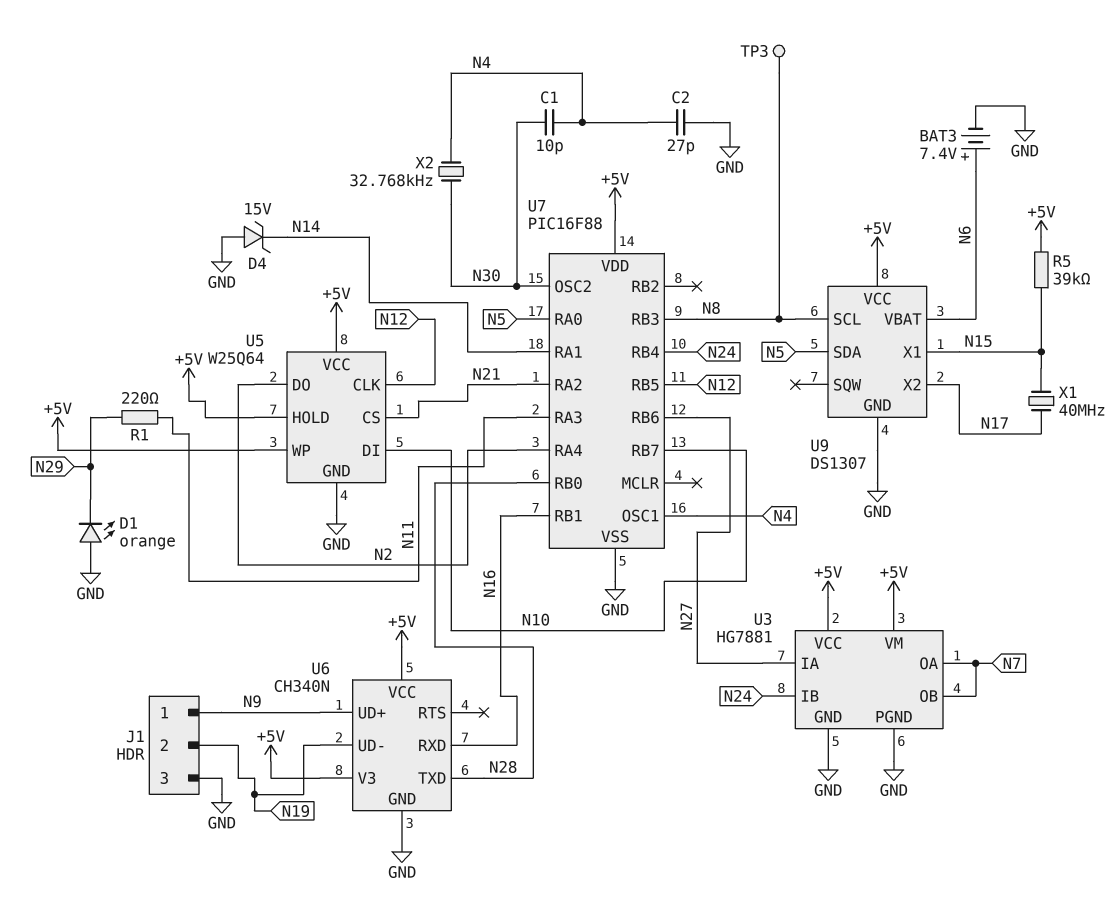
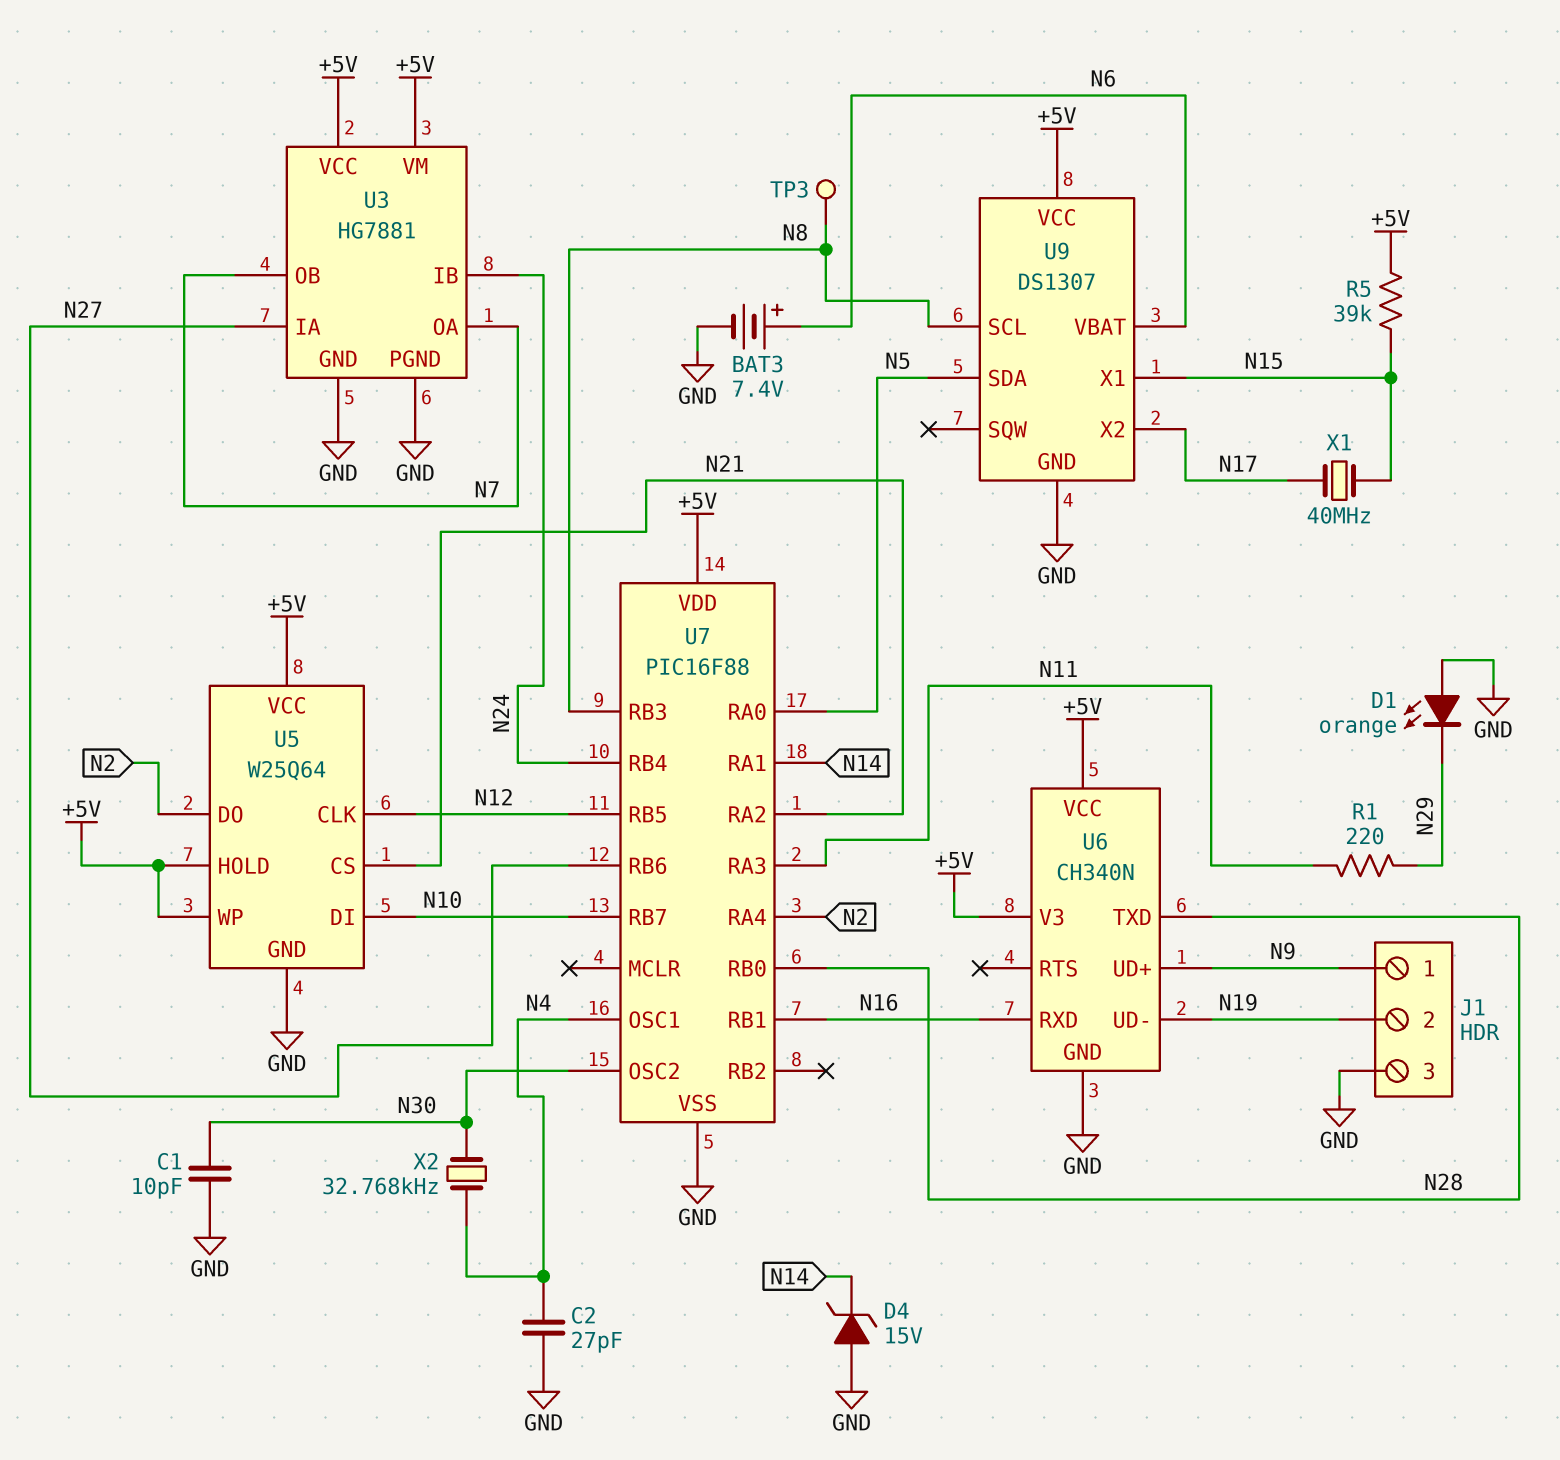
C1: 10pF (N4, N30) -> 10pF (GND, N30)

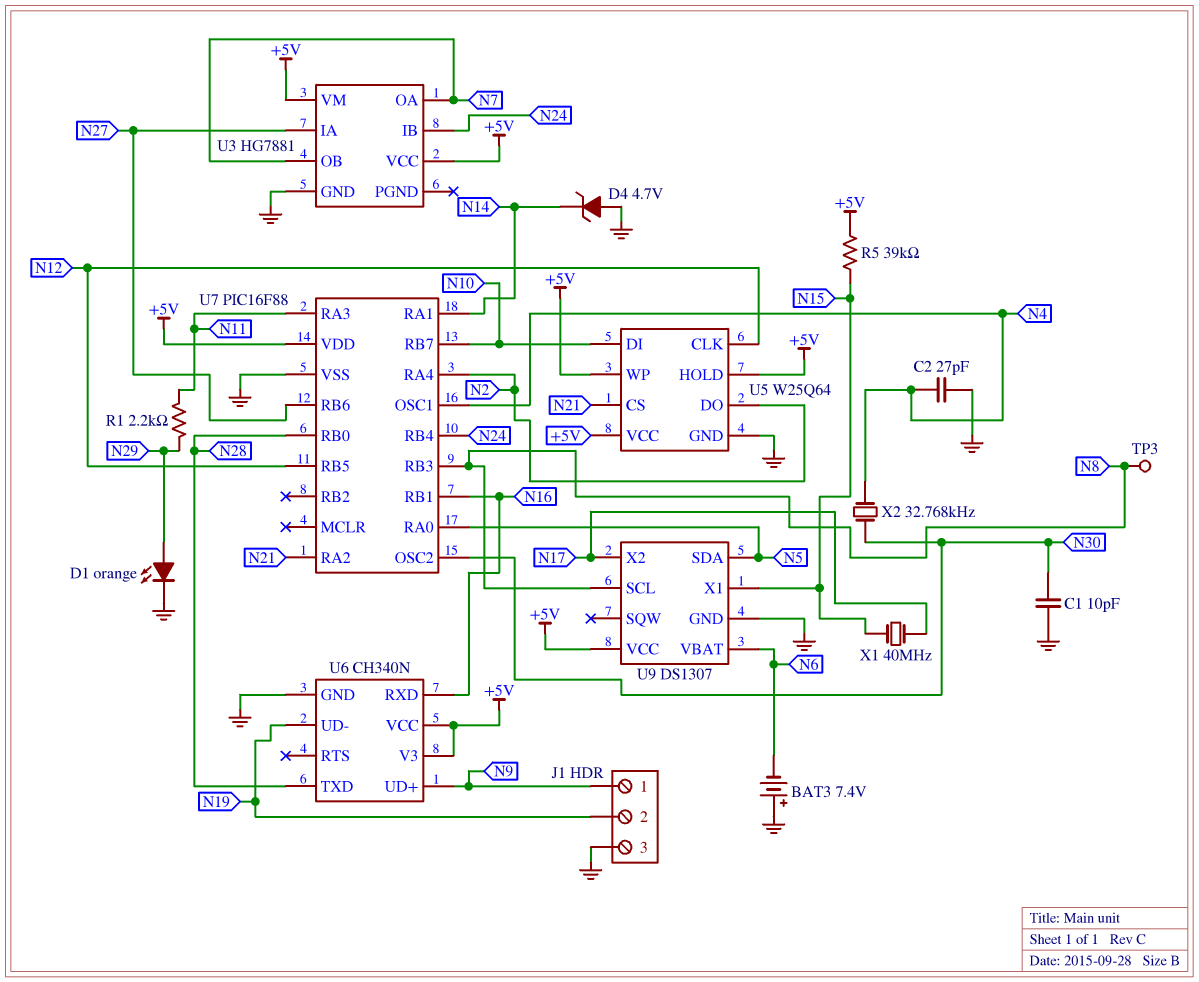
BAT3: 7.4V (plus N6, minus GND) -> 7.4V (plus GND, minus N6)
D1: LED orange (A GND, K N29) -> LED orange (A N29, K GND)
D4: zener 15V (A GND, K N14) -> zener 4.7V (A GND, K N14)
R1: 220 (N11, N29) -> 2.2k (N11, N29)
U3 pin PGND: GND -> none

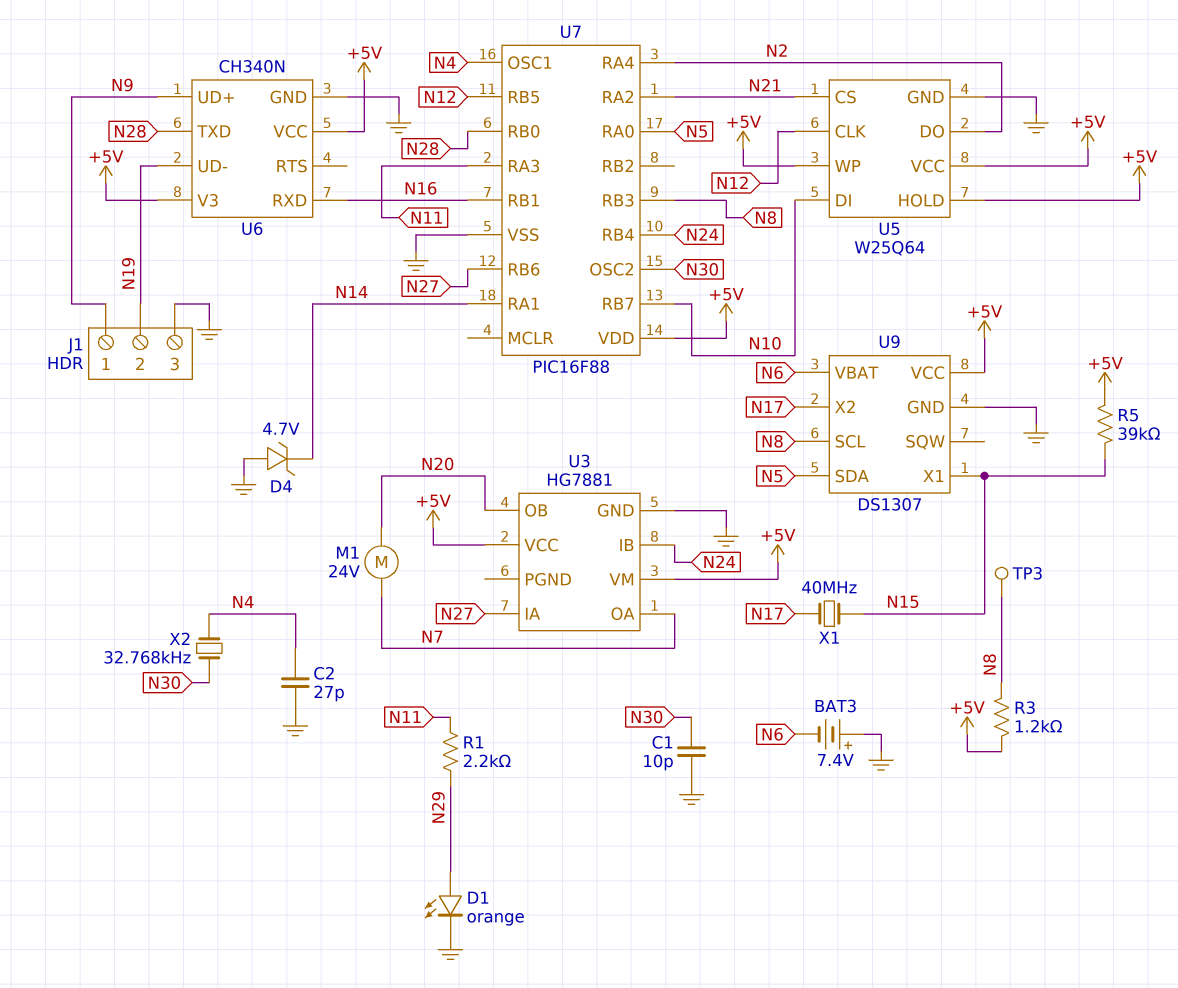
M1: none -> motor 24V (N7, N20)
R3: none -> 1.2k (+5V, N8)
U3 pin OB: N7 -> N20

